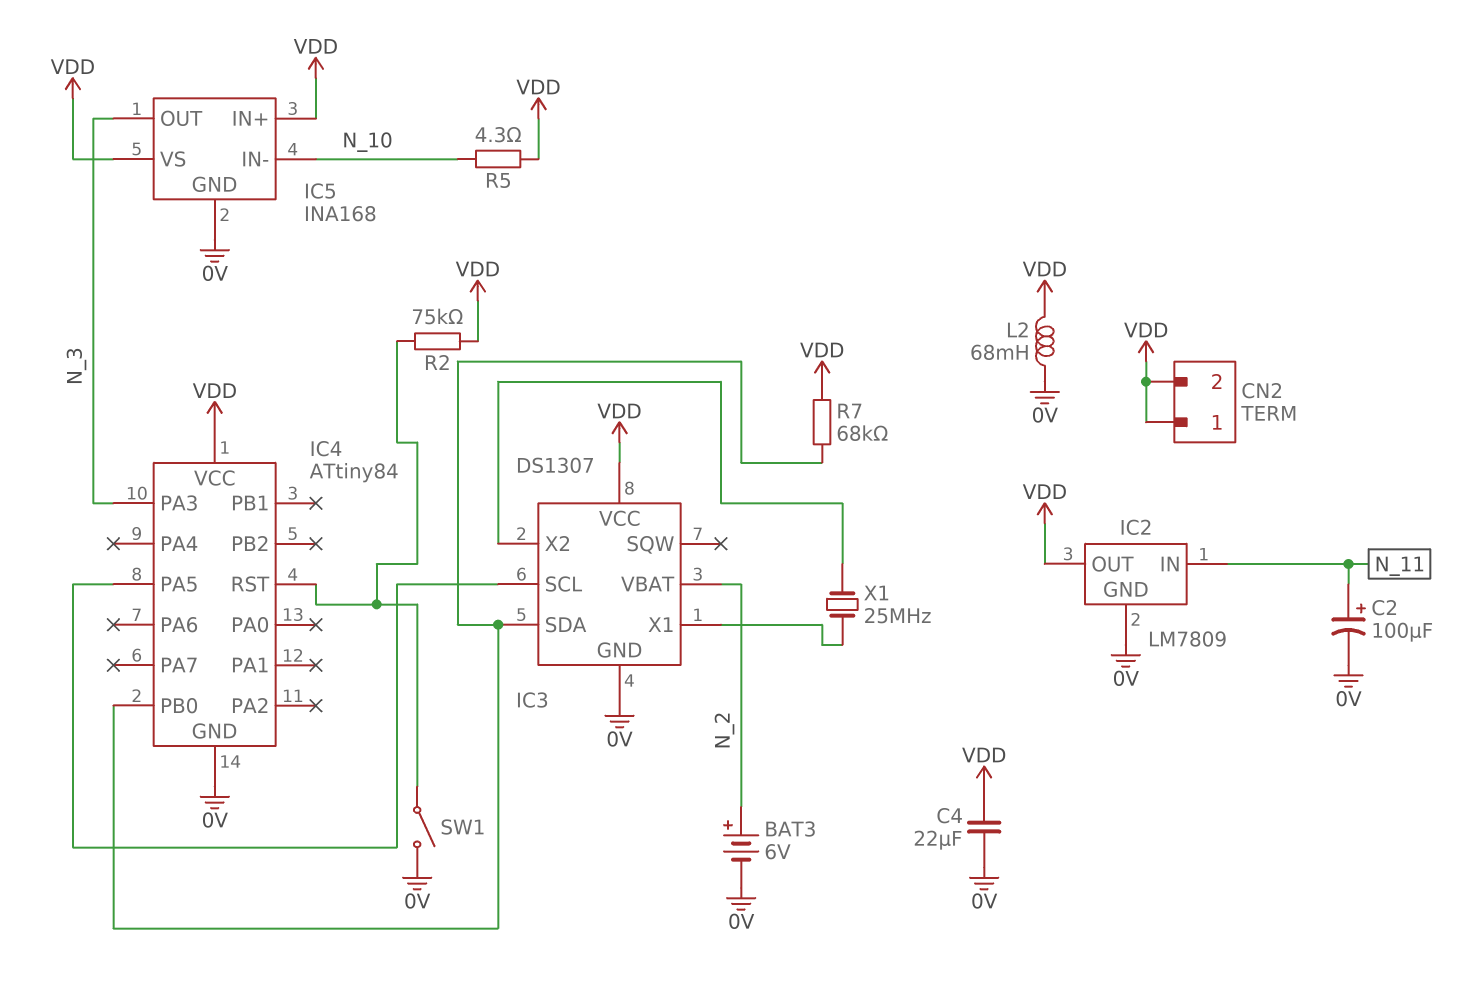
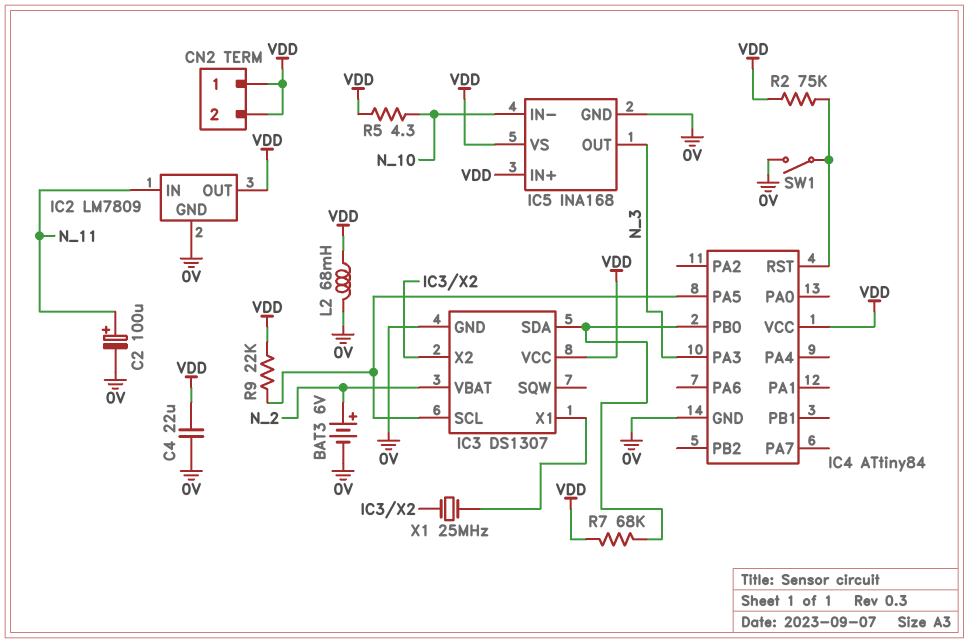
R9: none -> 22k (IC3/SCL, VDD)

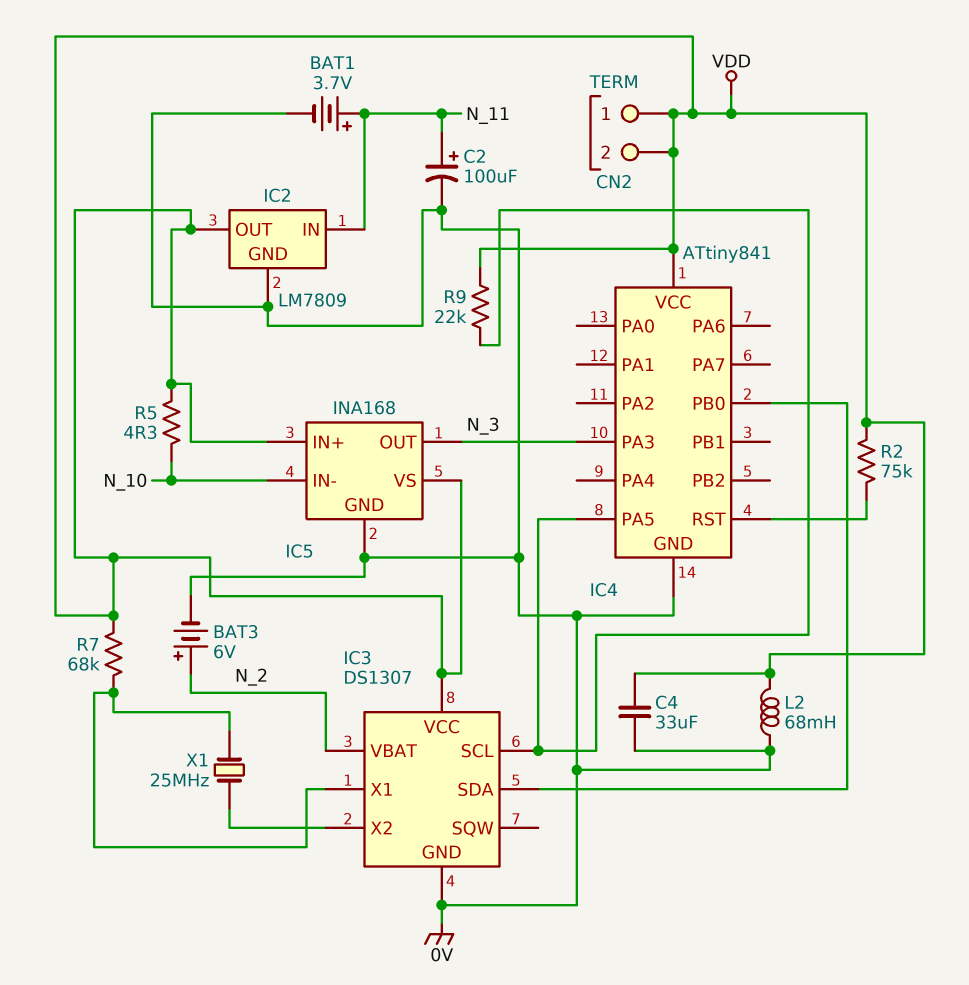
BAT1: none -> 3.7V (plus N_11, minus 0V)
C4: 22uF (0V, VDD) -> 33uF (0V, VDD)
IC4: ATtiny84 -> ATtiny841
R7: 68k (IC3/SDA, VDD) -> 68k (IC3/X1, VDD)
SW1: switch (0V, IC4/RST) -> none

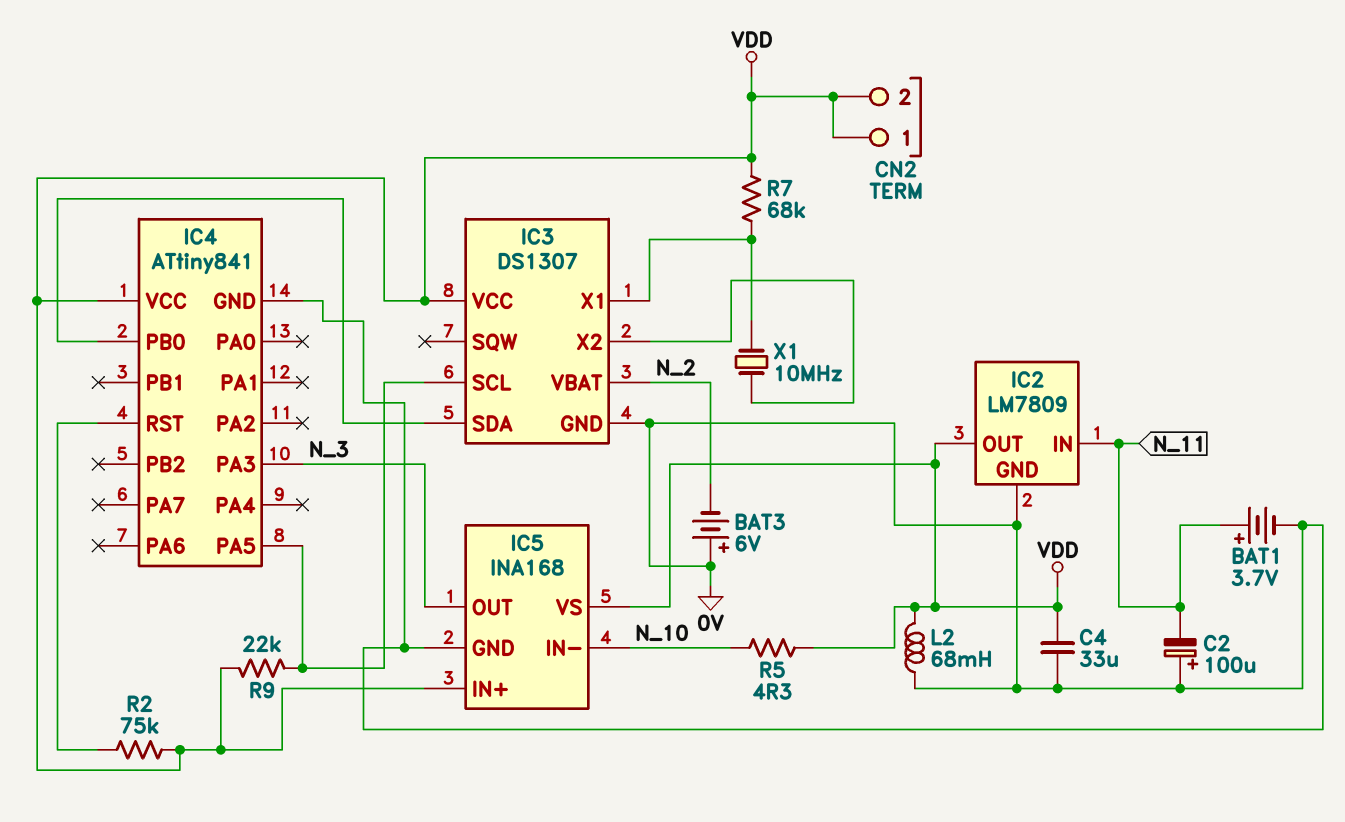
BAT3: 6V (plus N_2, minus 0V) -> 6V (plus 0V, minus N_2)
C2: 100uF (plus N_11, minus 0V) -> 100uF (plus 0V, minus N_11)
X1: 25MHz (IC3/X1, IC3/X2) -> 10MHz (IC3/X1, IC3/X2)

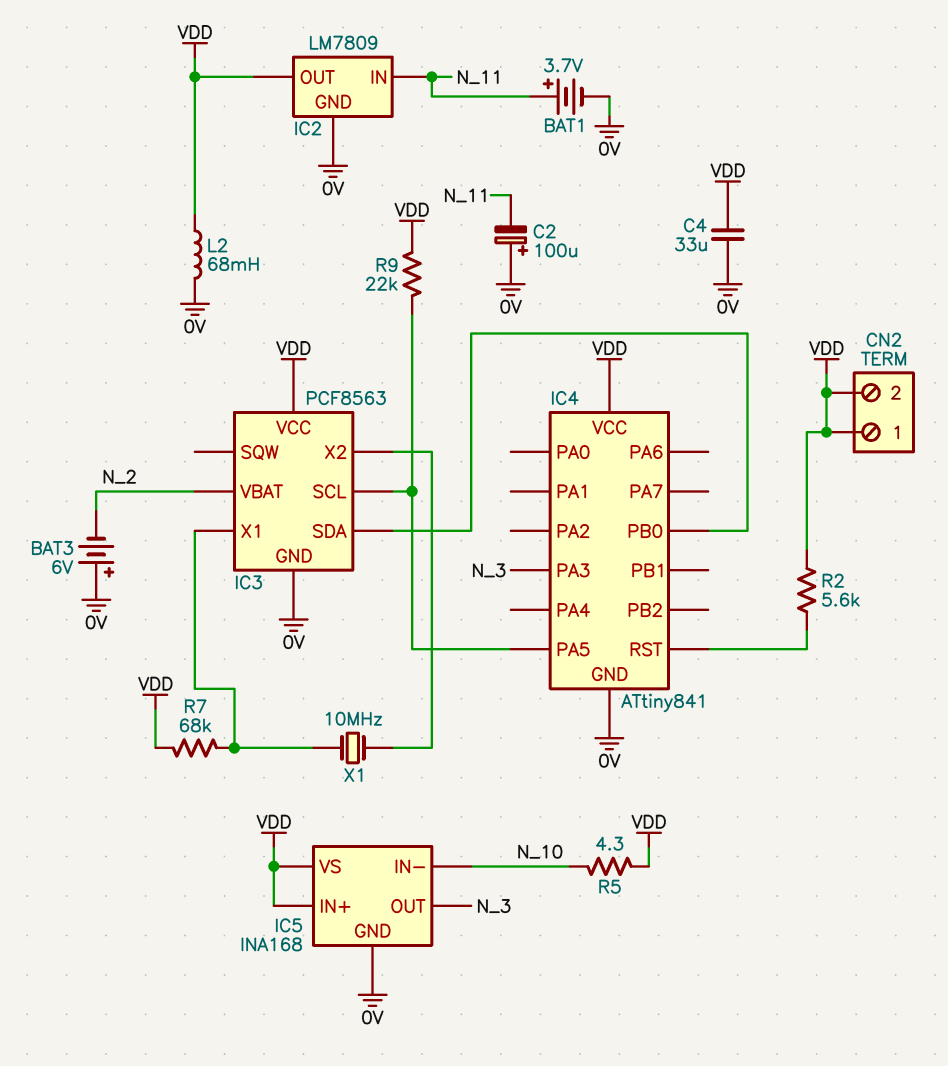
IC3: DS1307 -> PCF8563
R2: 75k (IC4/RST, VDD) -> 5.6k (IC4/RST, VDD)

